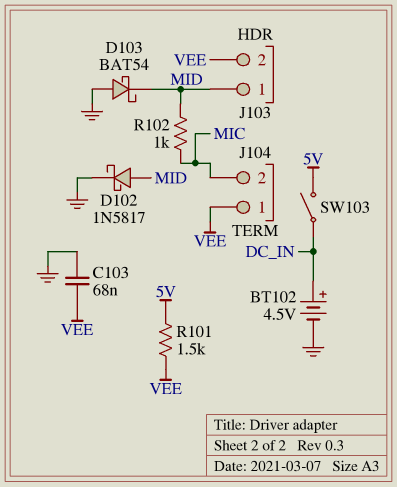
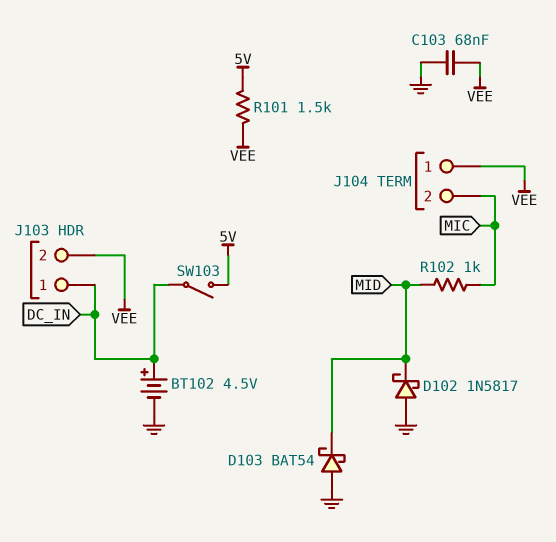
D102: schottky 1N5817 (A MID, K GND) -> schottky 1N5817 (A GND, K MID)
J103 pin 1: MID -> DC_IN

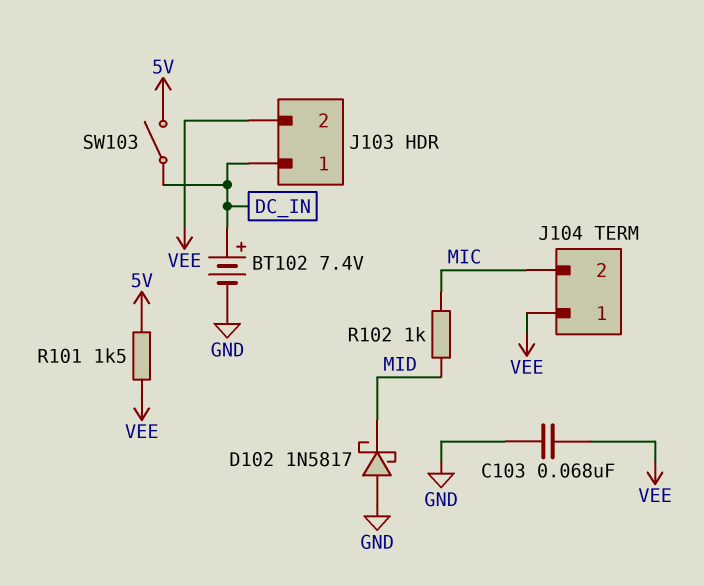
BT102: 4.5V (plus DC_IN, minus GND) -> 7.4V (plus DC_IN, minus GND)
D103: schottky BAT54 (A GND, K MID) -> none

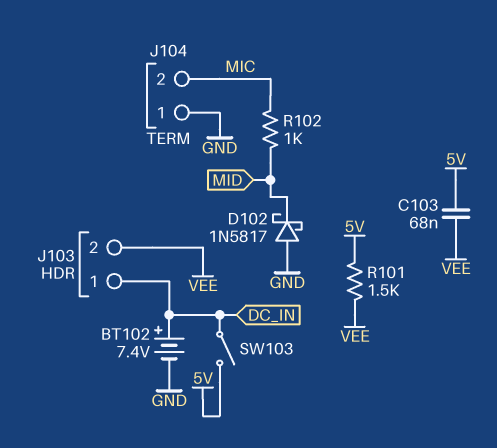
C103: 68nF (GND, VEE) -> 68nF (5V, VEE)
J104 pin 1: VEE -> GND

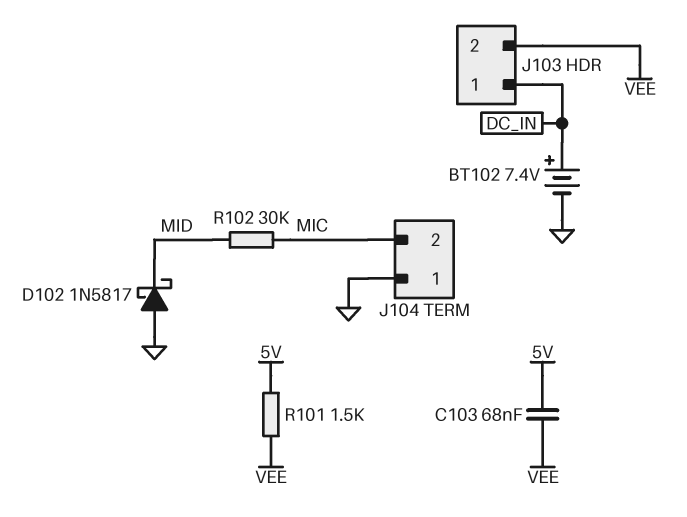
R102: 1k (MIC, MID) -> 30k (MIC, MID)
SW103: switch (5V, DC_IN) -> none

